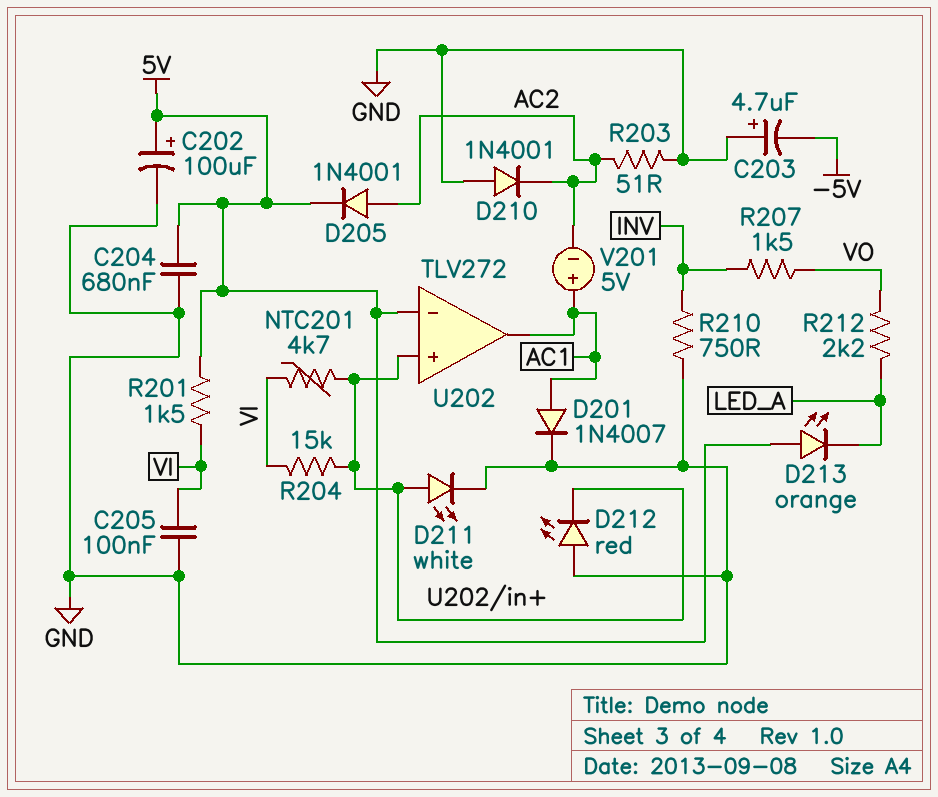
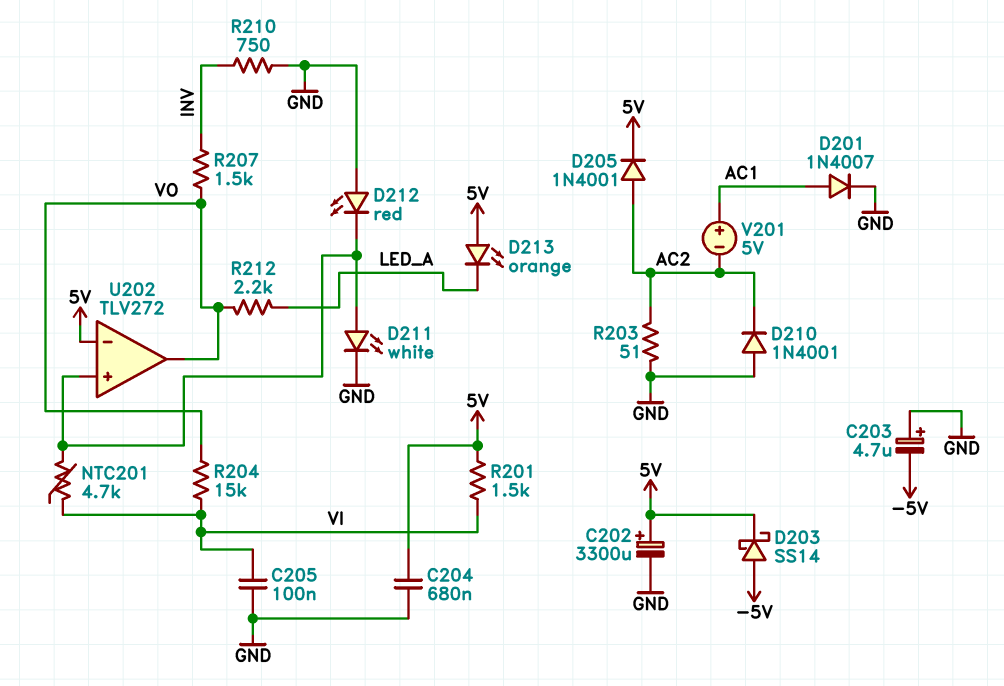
C202: 100uF (plus 5V, minus GND) -> 3300uF (plus 5V, minus GND)
D203: none -> schottky SS14 (A -5V, K 5V)
R204: 15k (U202/in+, VI) -> 15k (VI, VO)
U202 pin out: AC1 -> VO

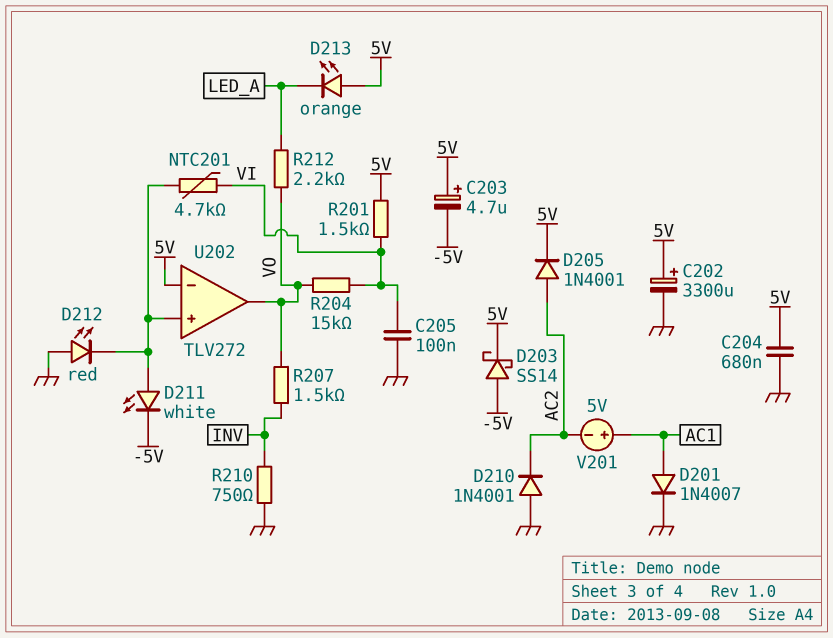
C203: 4.7uF (plus GND, minus -5V) -> 4.7uF (plus 5V, minus -5V)
D211: LED white (A U202/in+, K GND) -> LED white (A U202/in+, K -5V)
R203: 51 (AC2, GND) -> none

